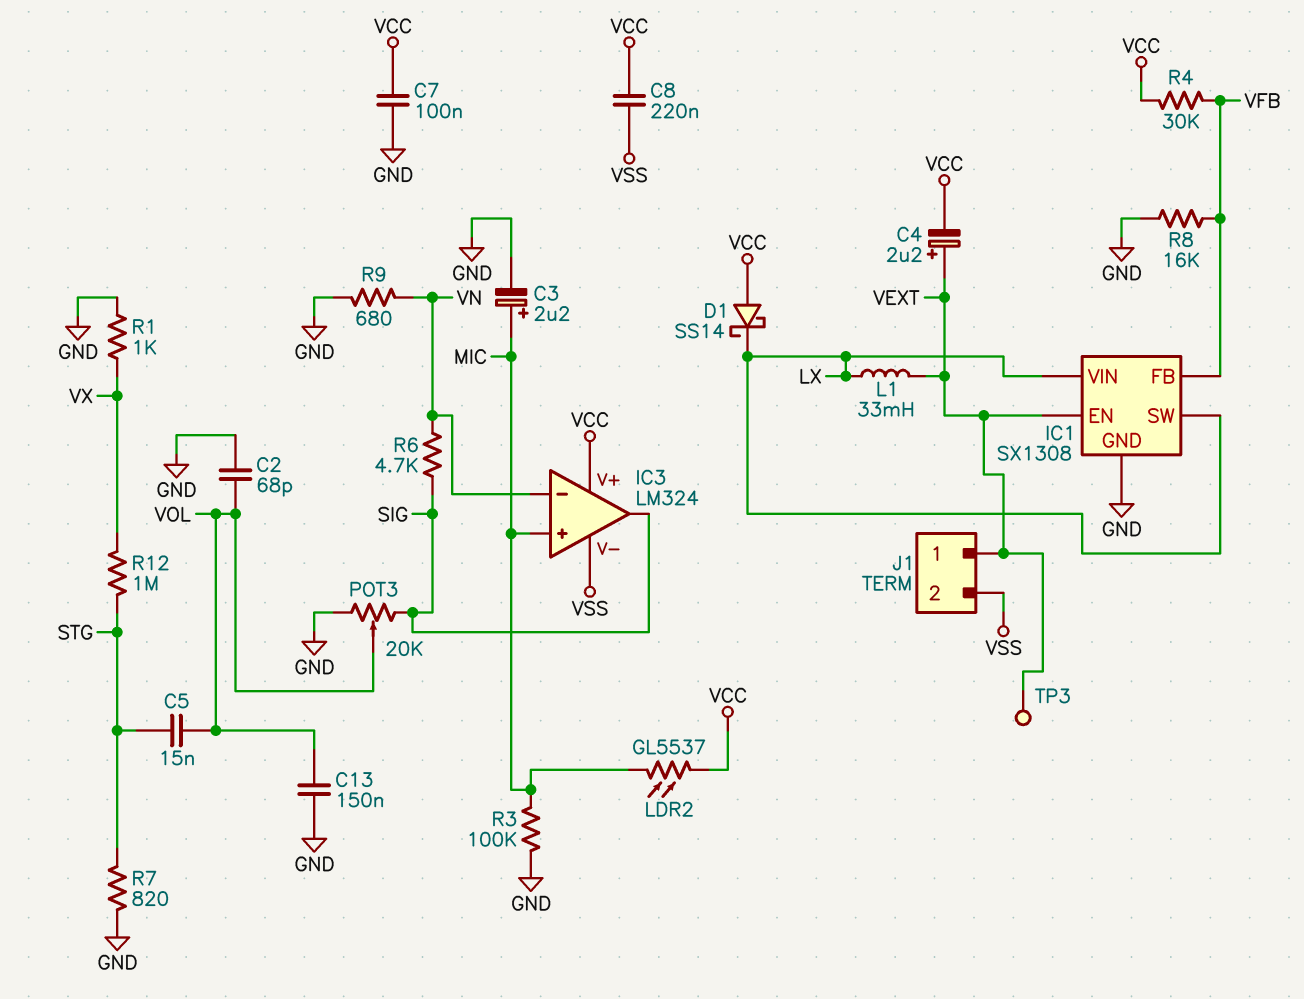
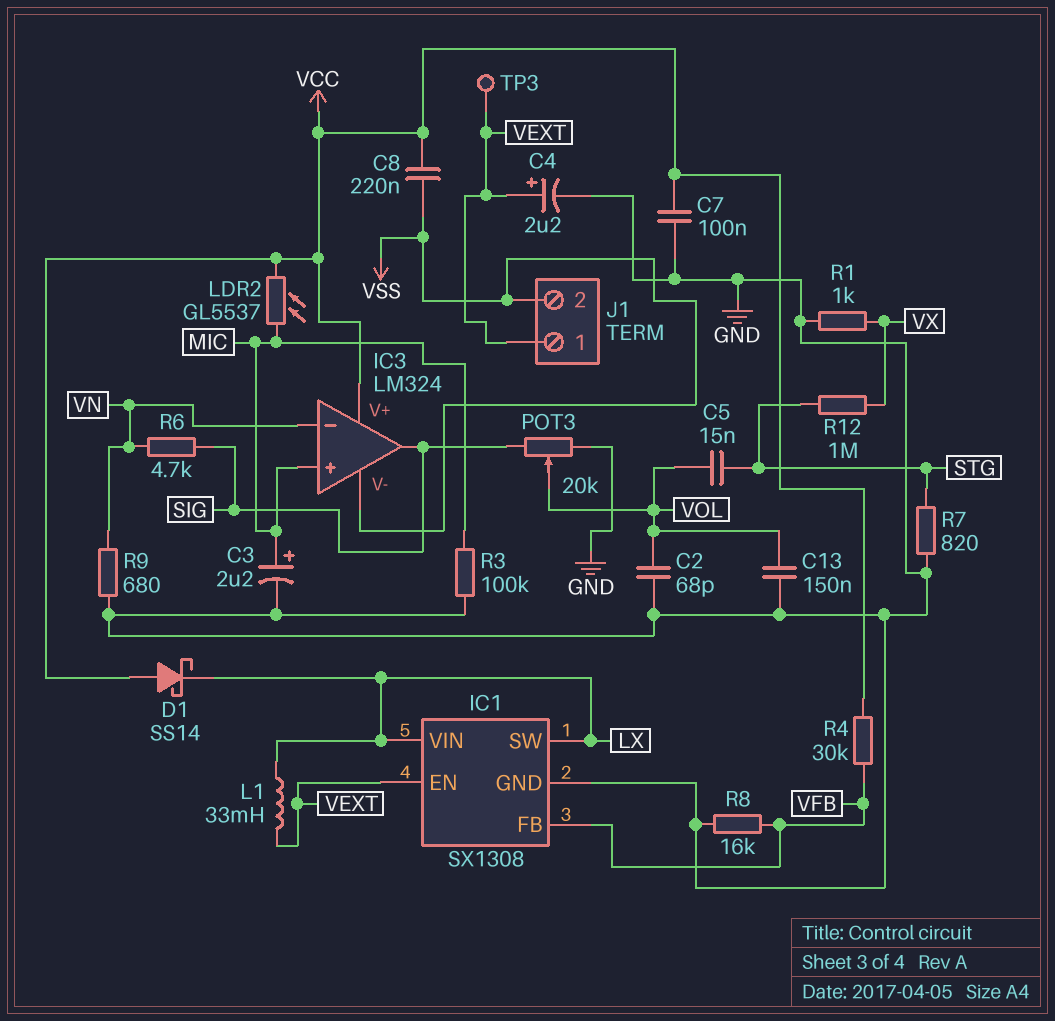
C4: 2.2uF (plus VEXT, minus VCC) -> 2.2uF (plus VEXT, minus GND)

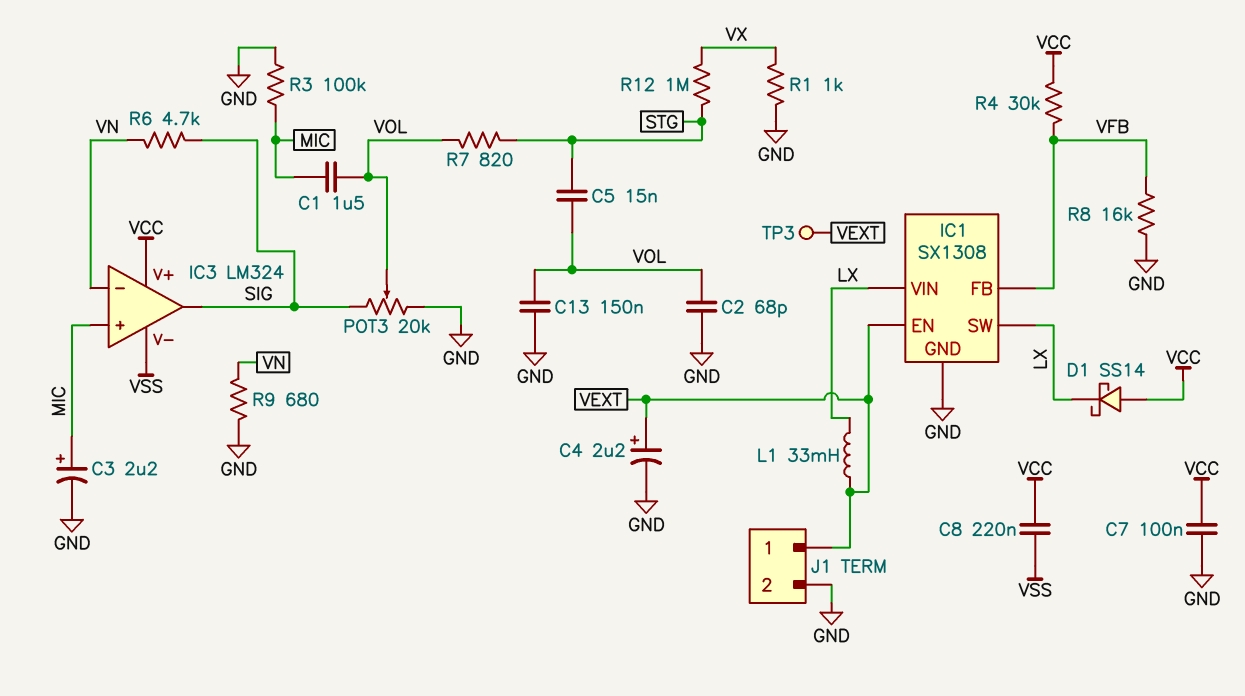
C1: none -> 1.5uF (MIC, VOL)
J1 pin 2: VSS -> GND
LDR2: GL5537 (MIC, VCC) -> none
R7: 820 (GND, STG) -> 820 (STG, VOL)

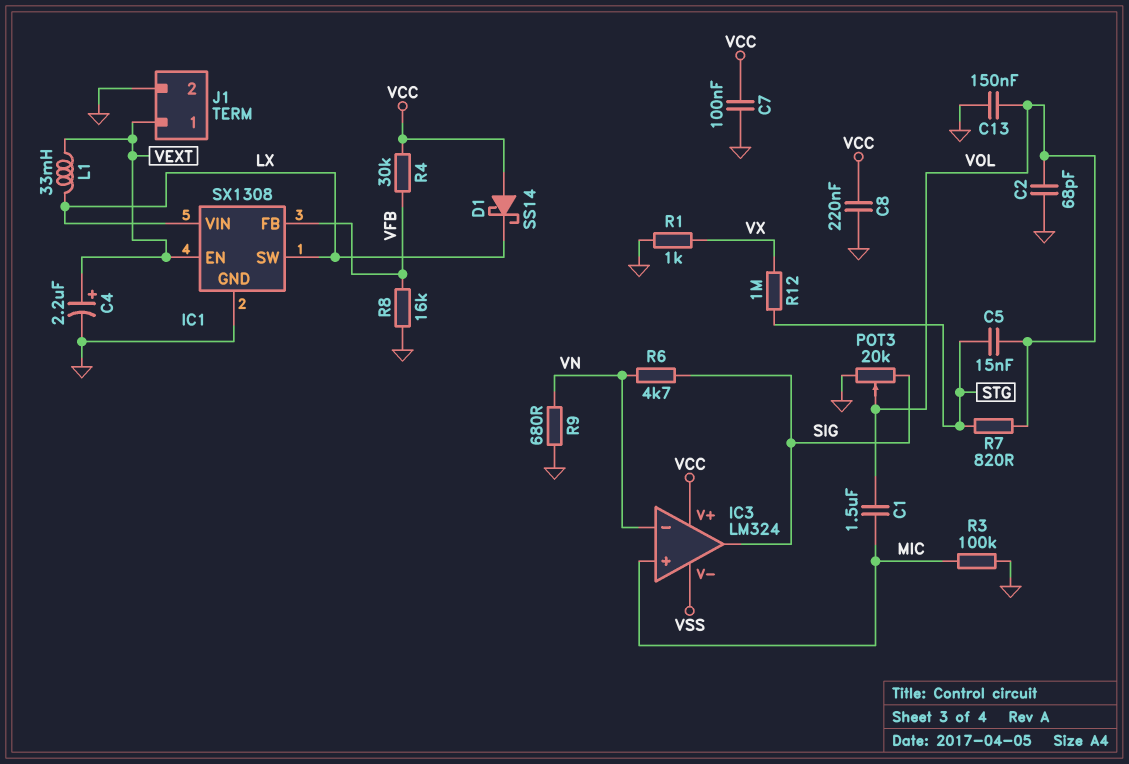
C3: 2.2uF (plus MIC, minus GND) -> none
C8: 220nF (VCC, VSS) -> 220nF (GND, VCC)
TP3: test point (VEXT) -> none

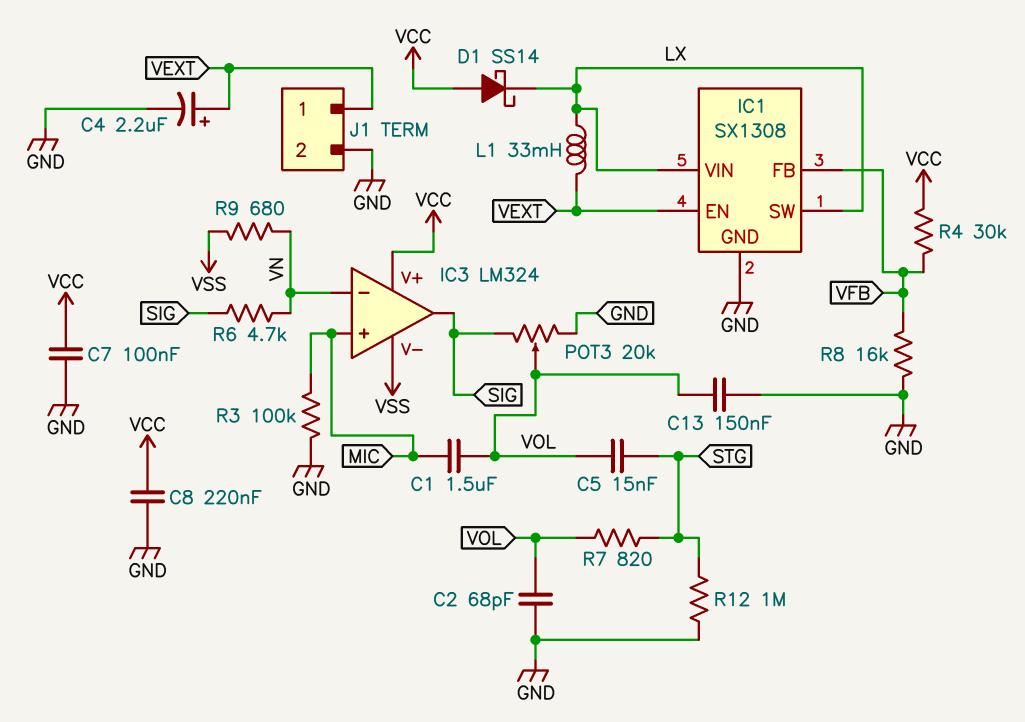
R1: 1k (GND, VX) -> none
R9: 680 (GND, VN) -> 680 (VN, VSS)
R12: 1M (STG, VX) -> 1M (GND, STG)

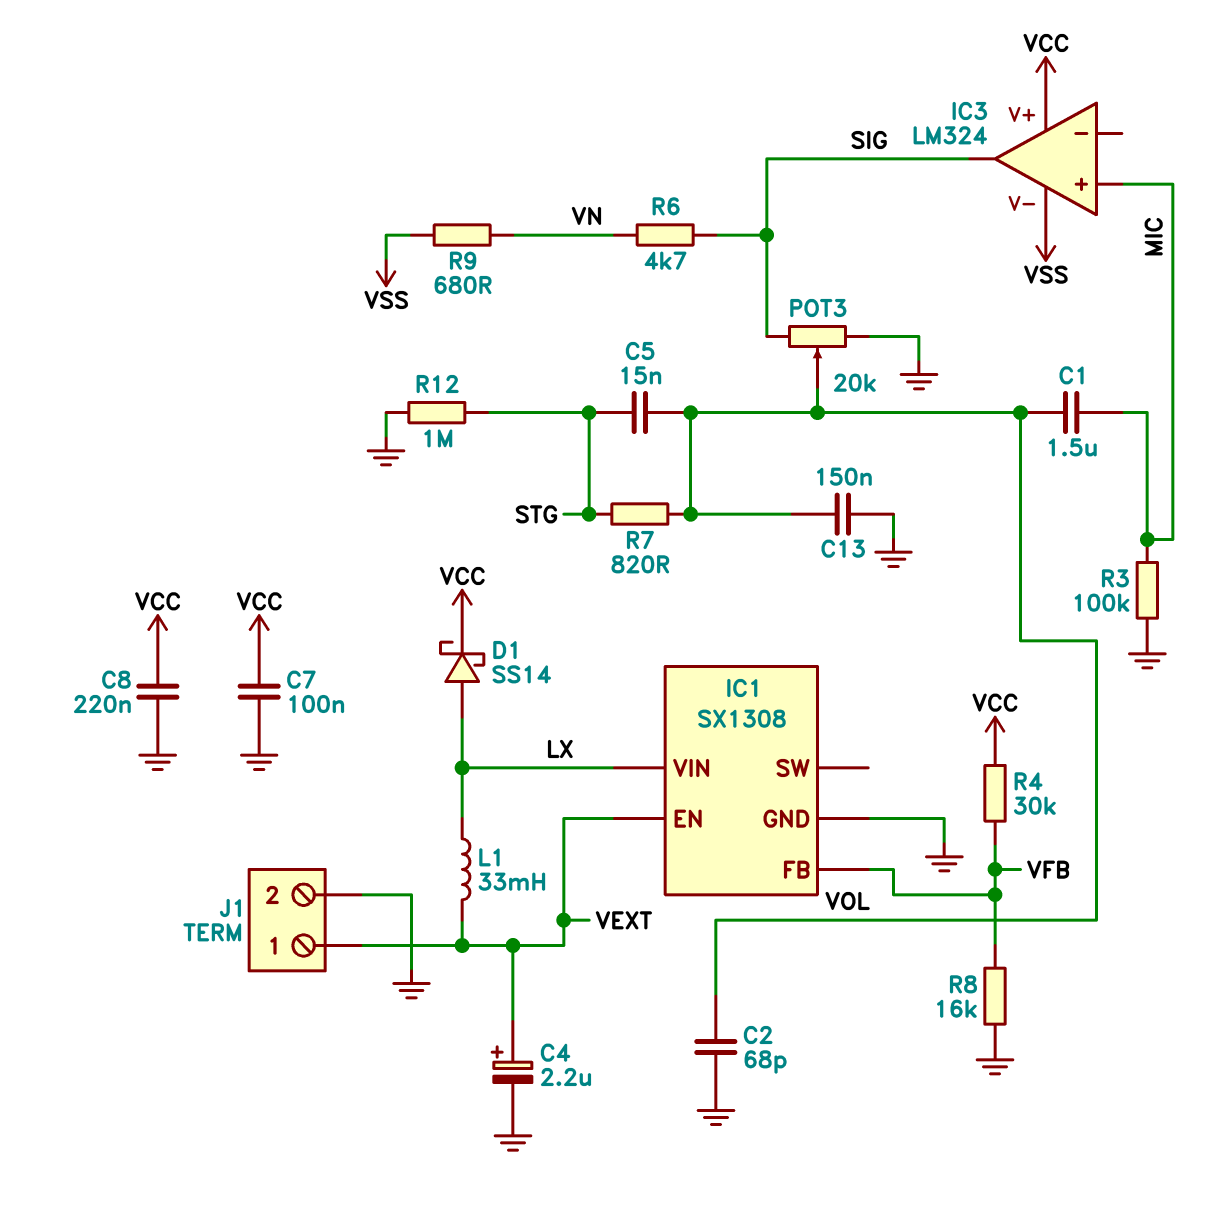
D1: schottky SS14 (A VCC, K LX) -> schottky SS14 (A LX, K VCC)
IC1 pin SW: LX -> none
IC3 pin in-: VN -> none

